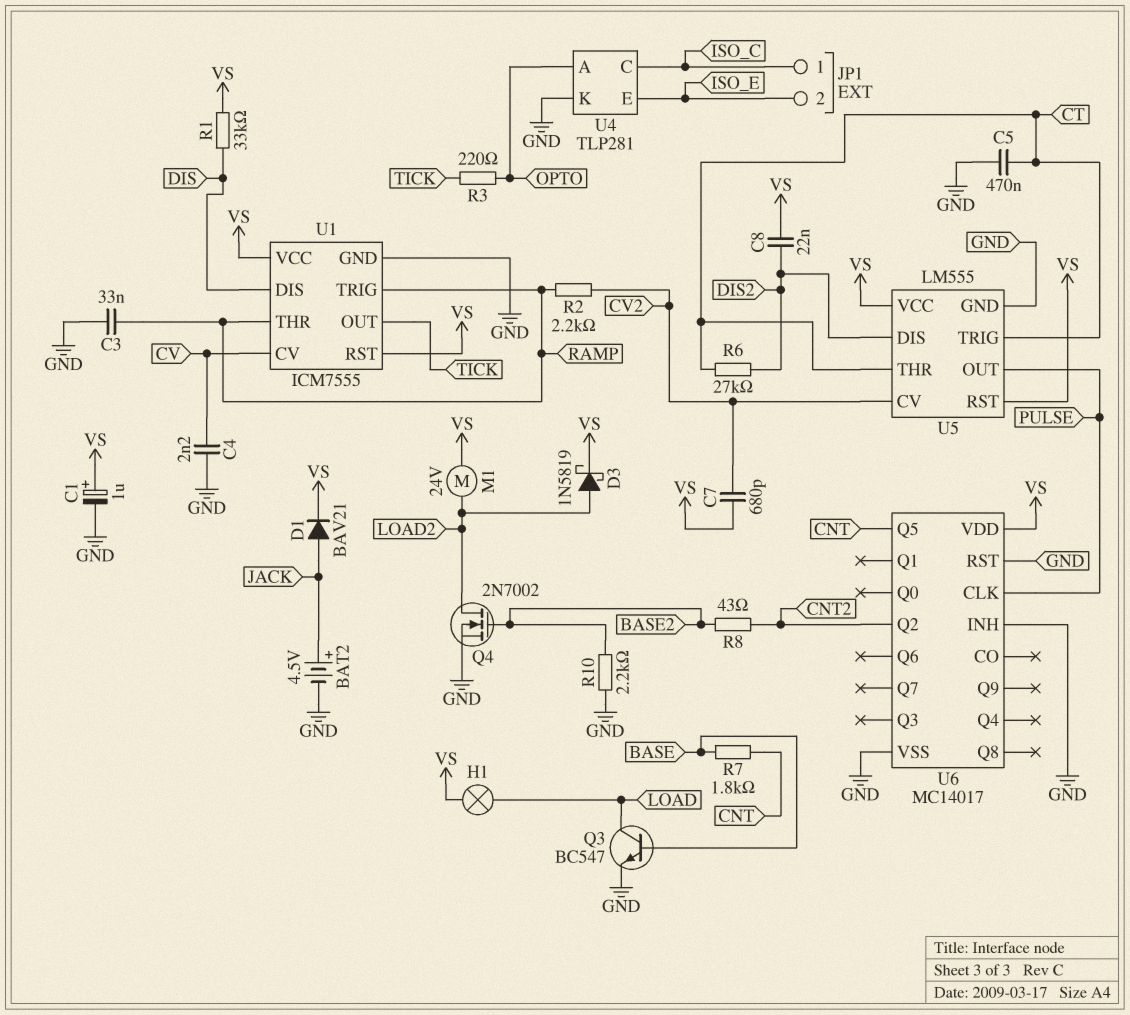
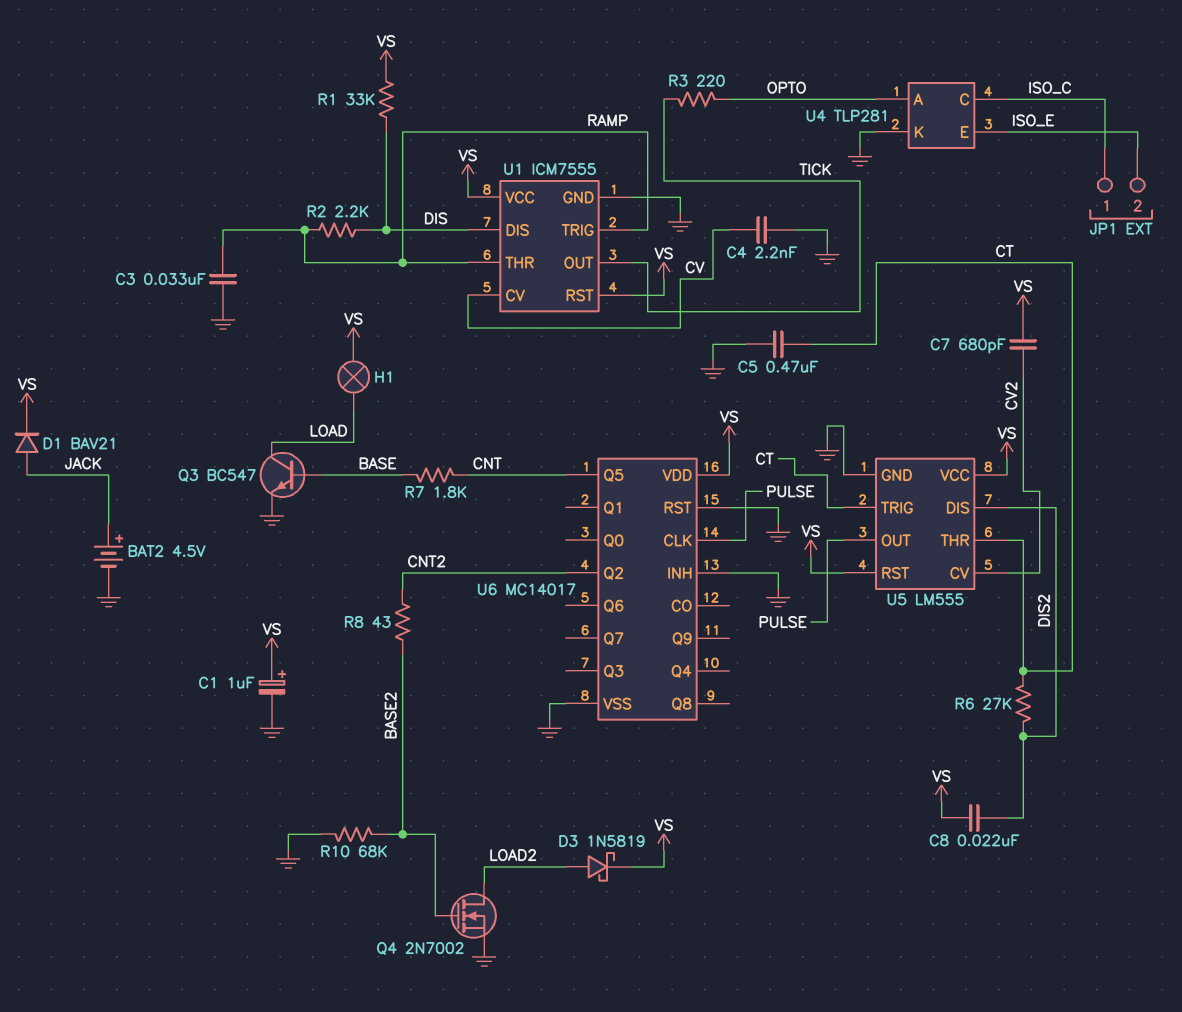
M1: motor 24V (LOAD2, VS) -> none
R2: 2.2k (CV2, RAMP) -> 2.2k (DIS, RAMP)
R10: 2.2k (BASE2, GND) -> 68k (BASE2, GND)

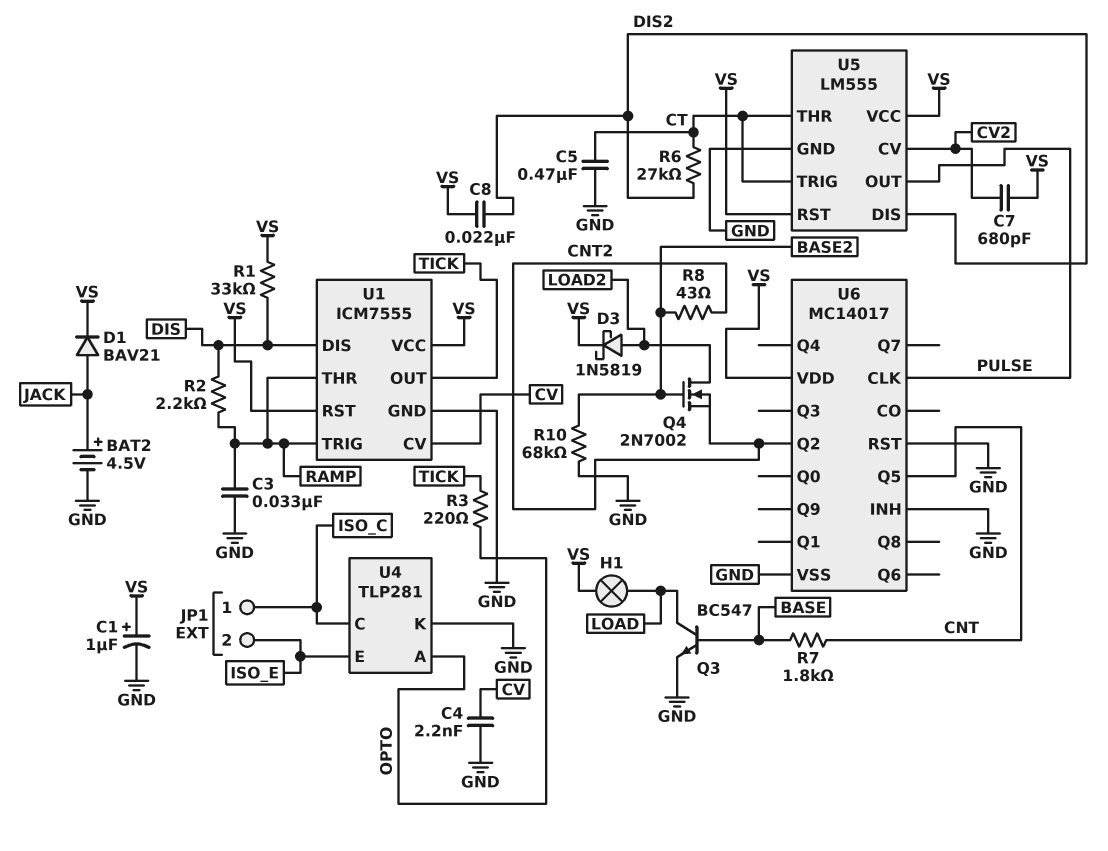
Q4: NMOS 2N7002 (G BASE2, D LOAD2, S GND) -> NMOS 2N7002 (G BASE2, D LOAD2, S CNT2)

